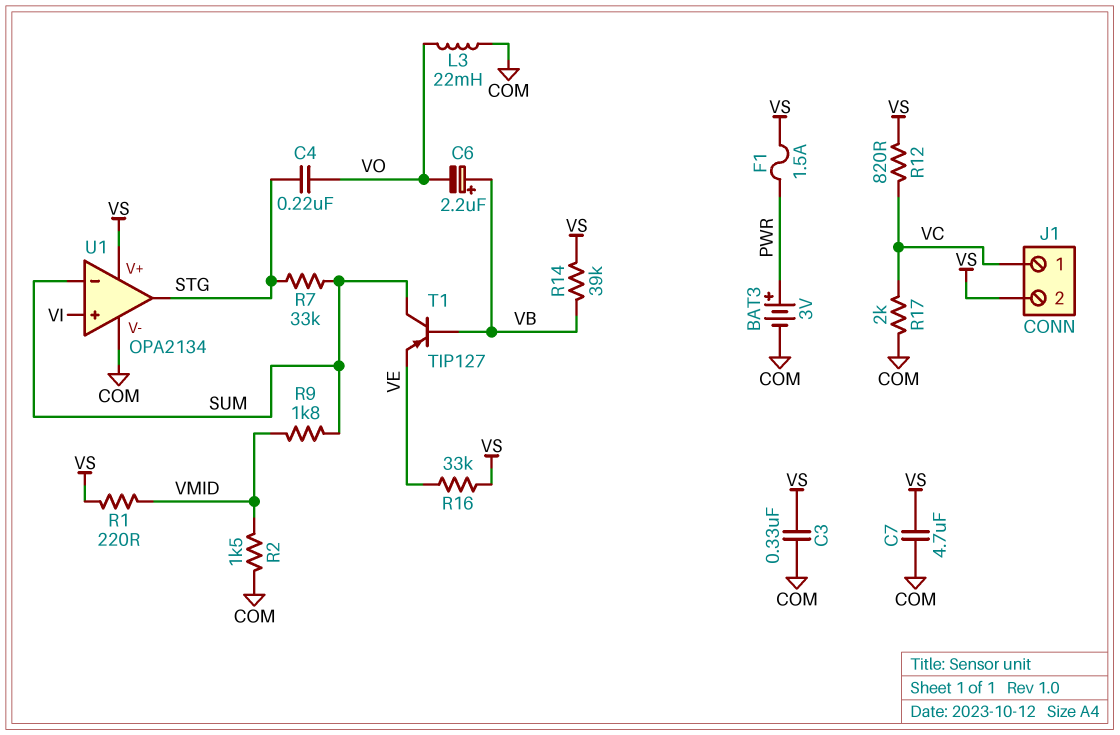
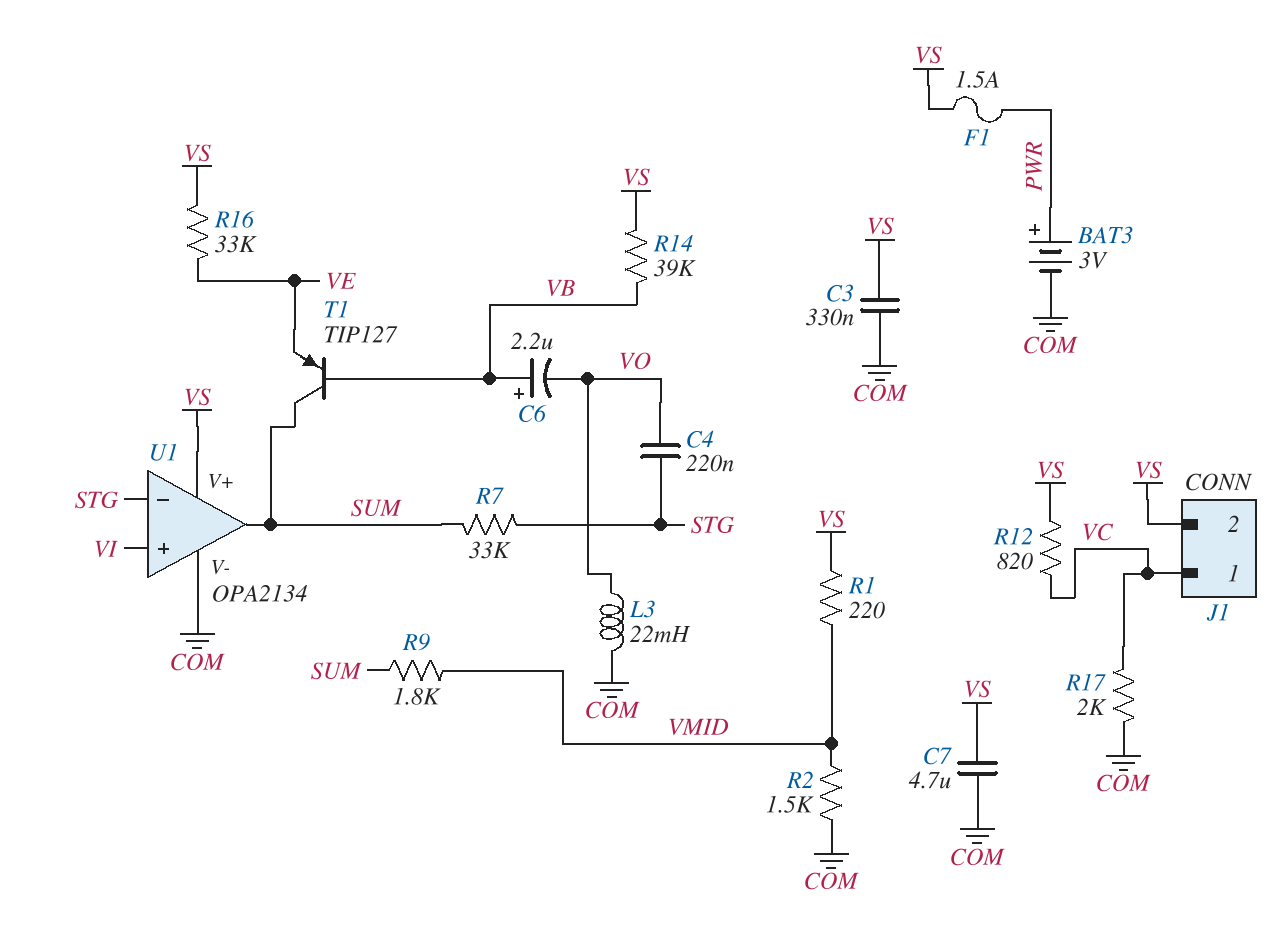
U1 pin in-: SUM -> STG
U1 pin out: STG -> SUM

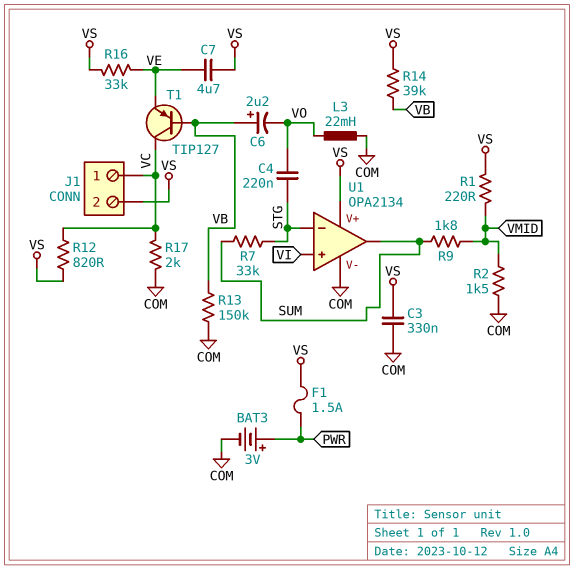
C7: 4.7uF (COM, VS) -> 4.7uF (VE, VS)
R13: none -> 150k (COM, VB)
T1: PNP TIP127 (B VB, C SUM, E VE) -> PNP TIP127 (B VB, C VC, E VE)

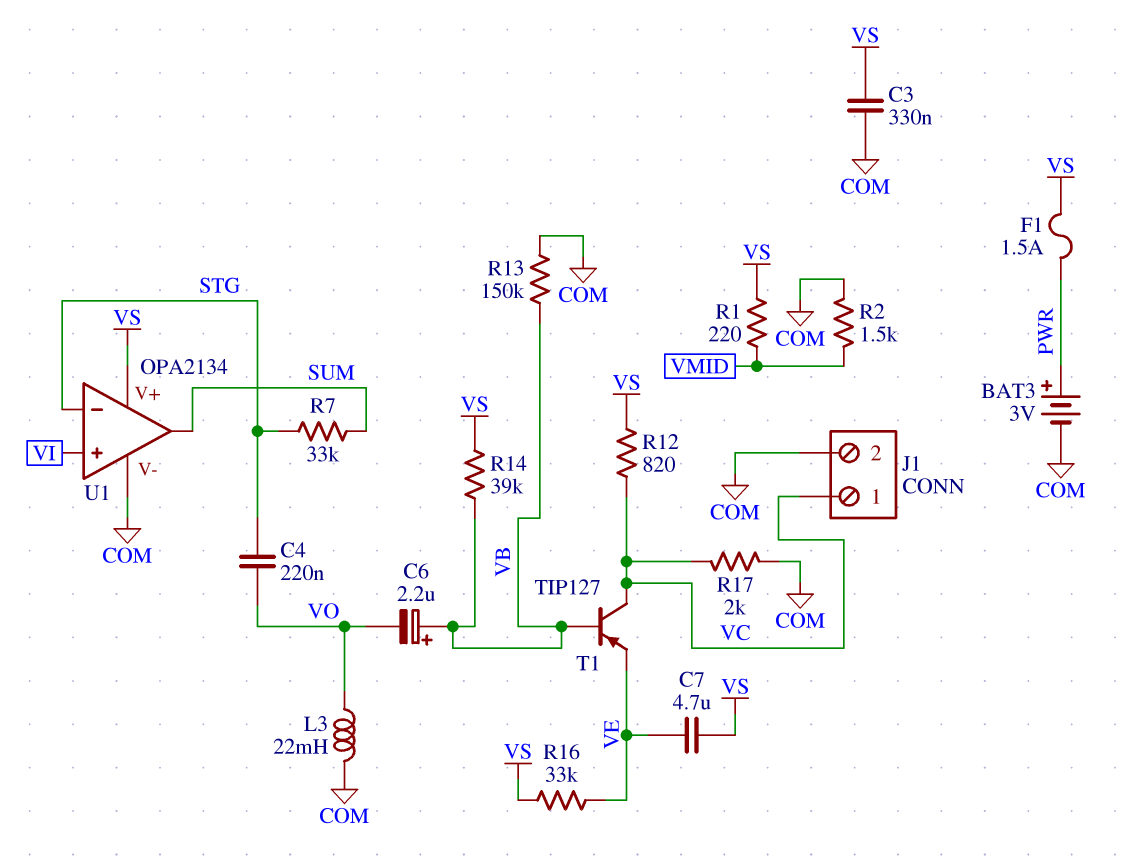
J1 pin 2: VS -> COM
R9: 1.8k (SUM, VMID) -> none

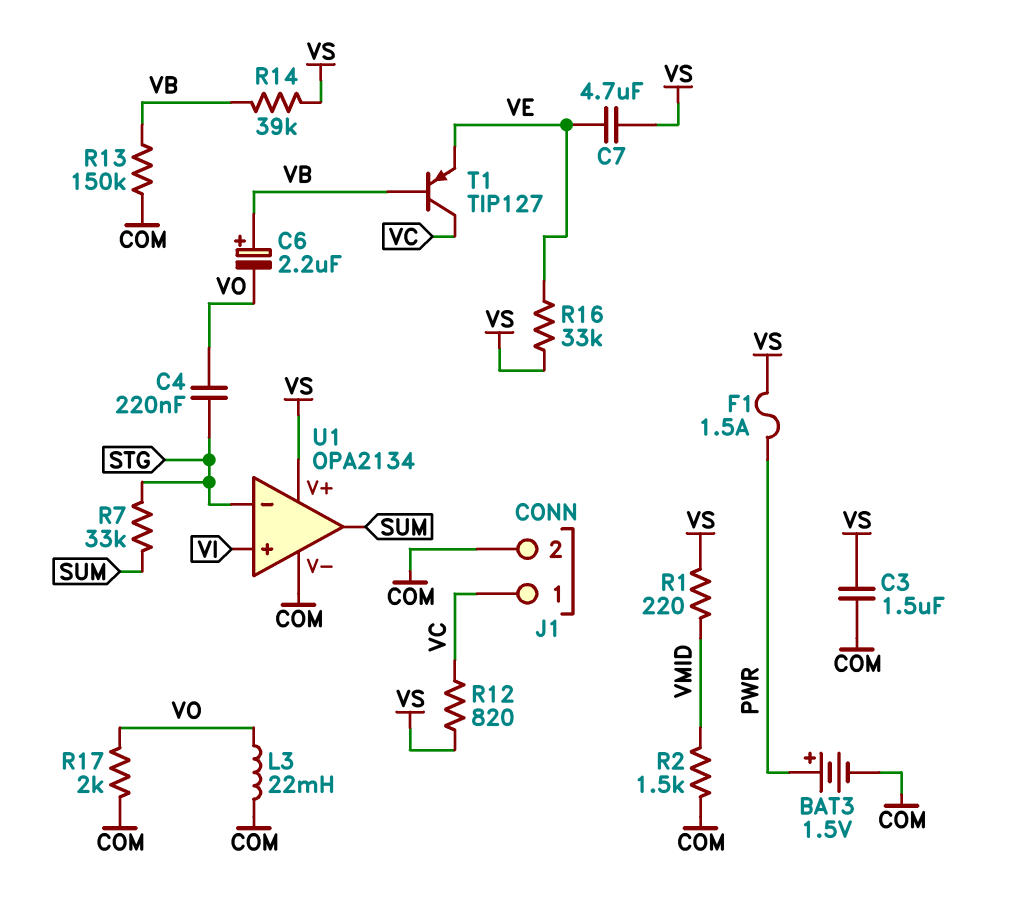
BAT3: 3V (plus PWR, minus COM) -> 1.5V (plus PWR, minus COM)
C3: 330nF (COM, VS) -> 1.5uF (COM, VS)
R17: 2k (COM, VC) -> 2k (COM, VO)

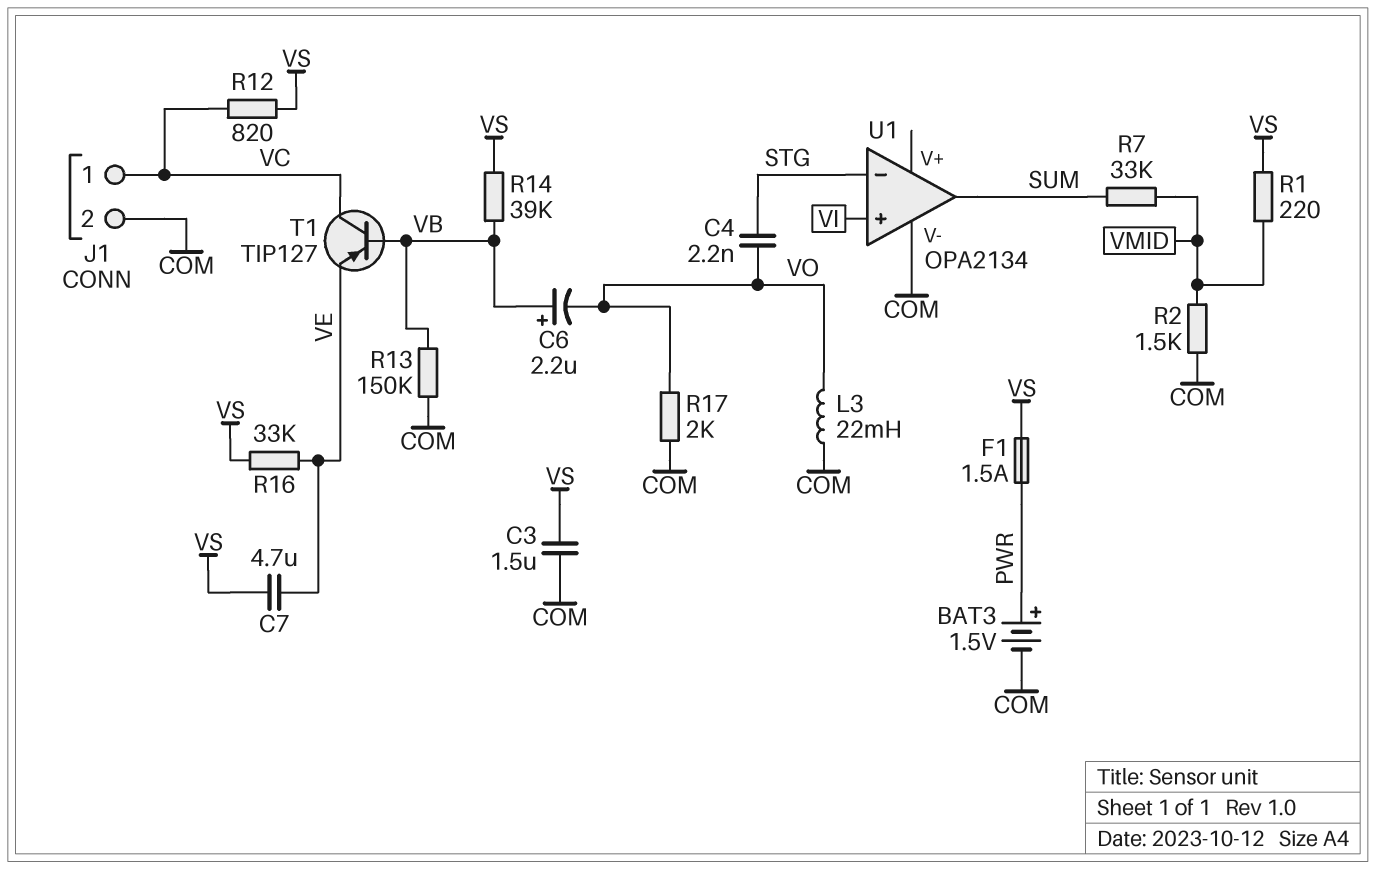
C4: 220nF (STG, VO) -> 2.2nF (STG, VO)
R7: 33k (STG, SUM) -> 33k (SUM, VMID)
U1 pin V+: VS -> none

